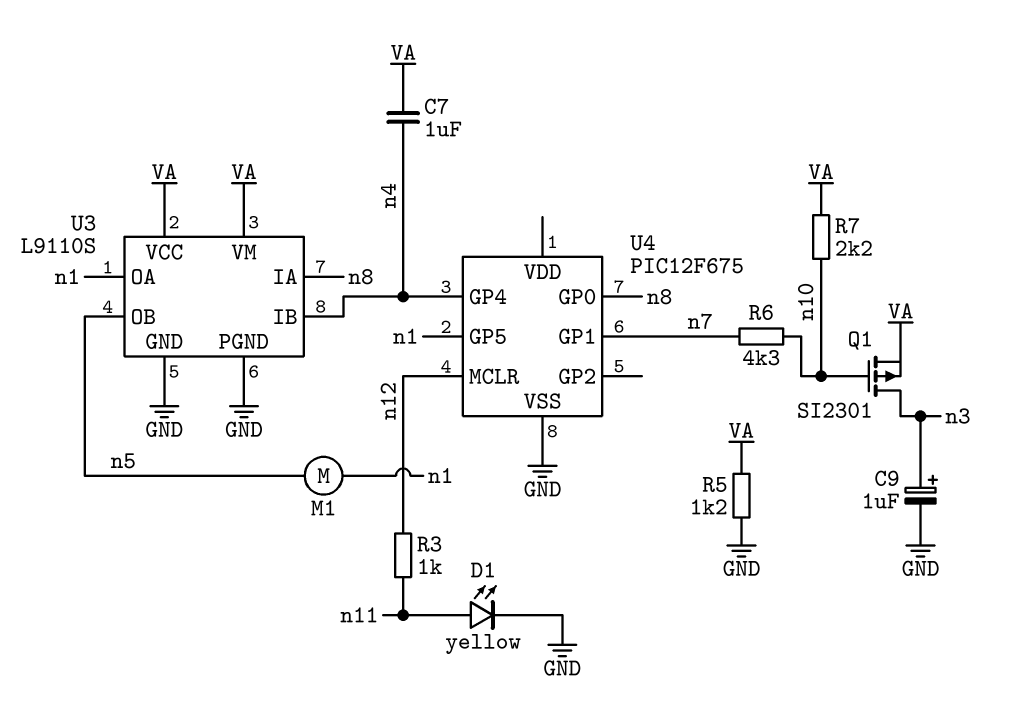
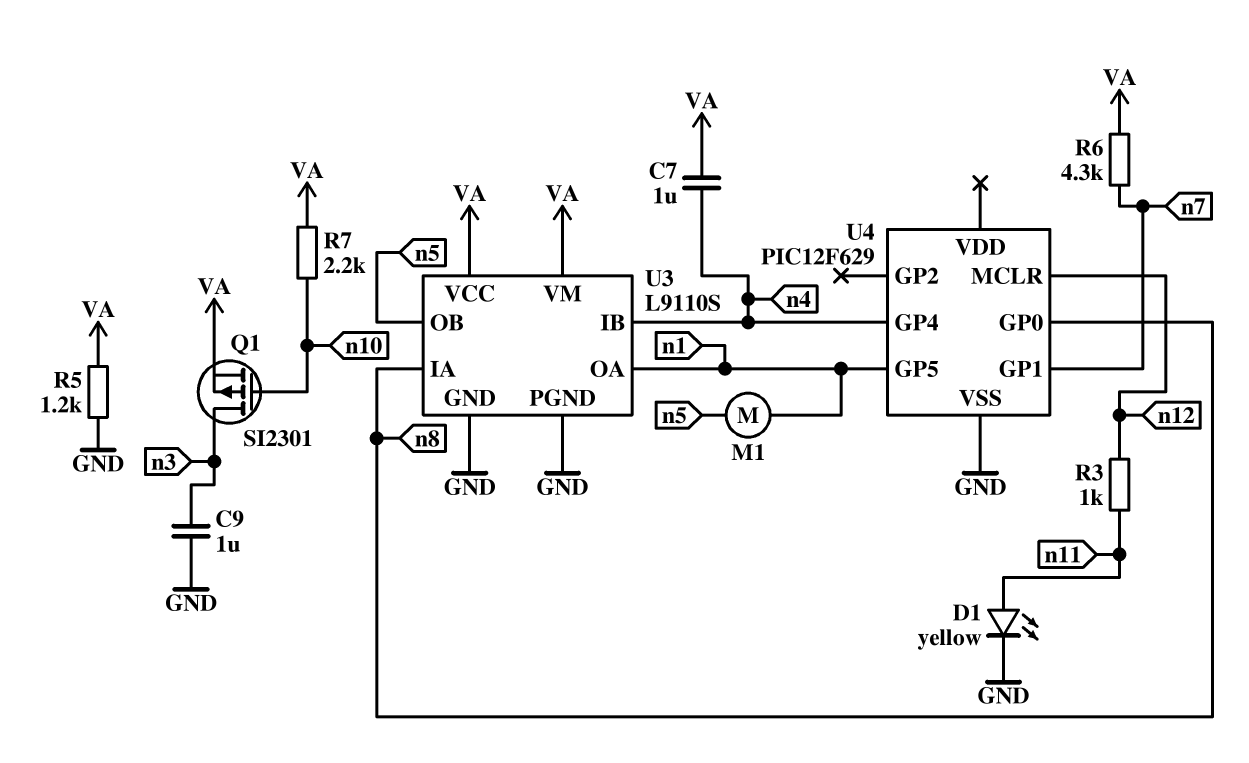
C9: 1uF (plus n3, minus GND) -> 1uF (GND, n3)
R6: 4.3k (n7, n10) -> 4.3k (VA, n7)
U4: PIC12F675 -> PIC12F629

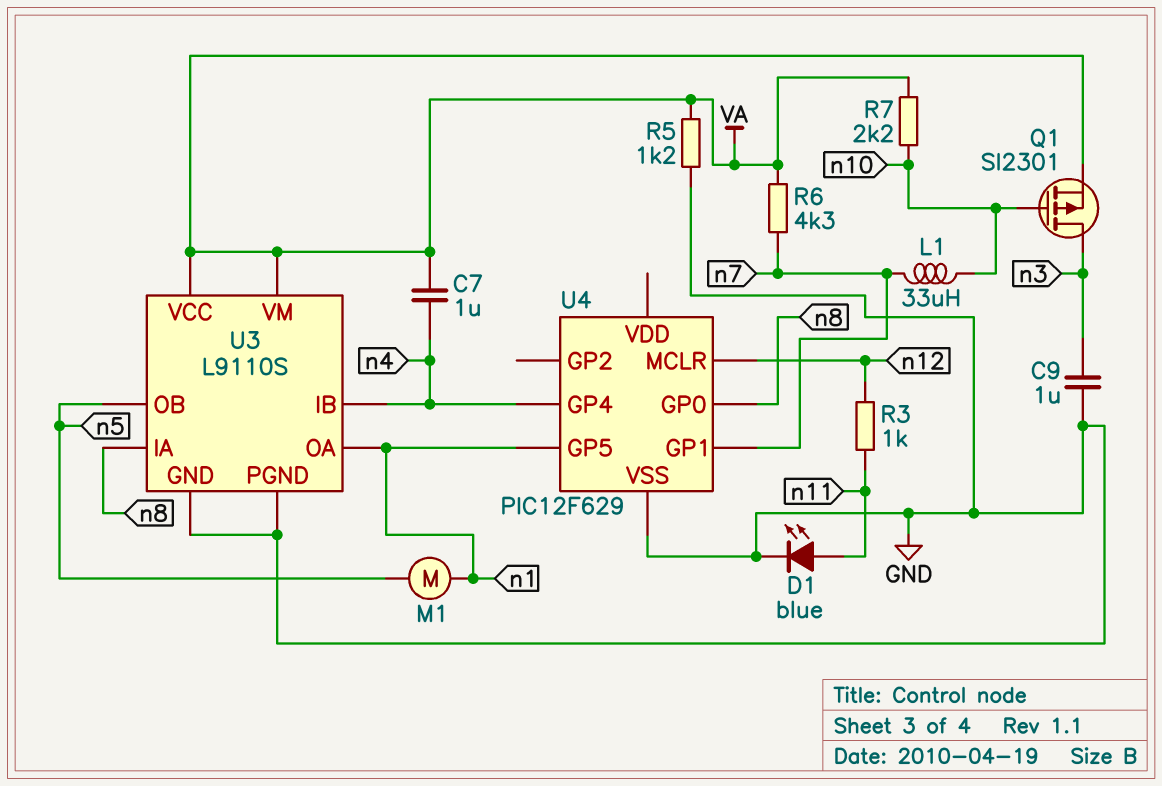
D1: LED yellow (A n11, K GND) -> LED blue (A n11, K GND)
L1: none -> 33uH (n7, n10)

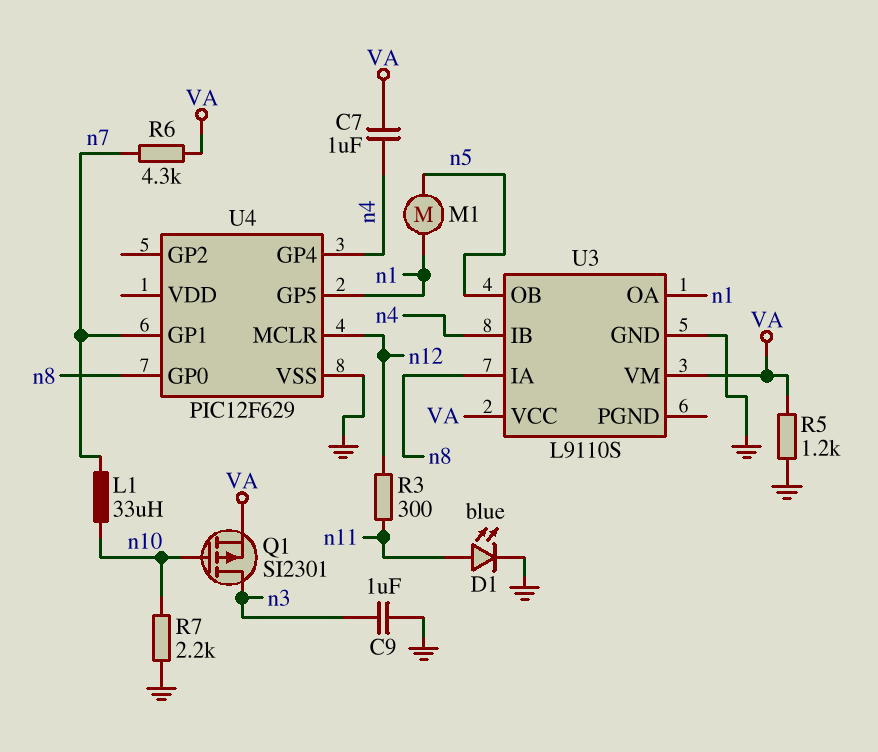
R3: 1k (n11, n12) -> 300 (n11, n12)
R7: 2.2k (VA, n10) -> 2.2k (GND, n10)
U3 pin PGND: GND -> none

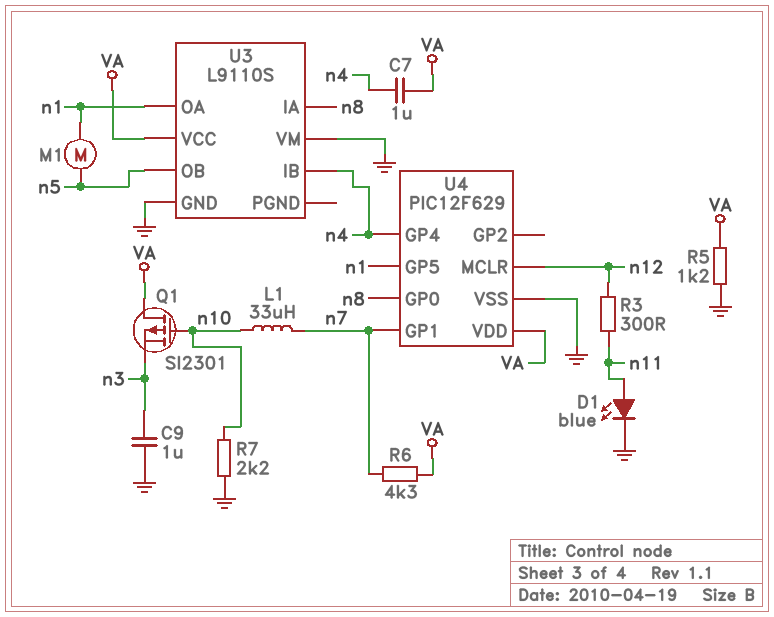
Q1: PMOS SI2301 (G n10, D n3, S VA) -> PMOS SI2301 (G n10, D VA, S n3)
U3 pin VM: VA -> GND
U4 pin VDD: none -> VA

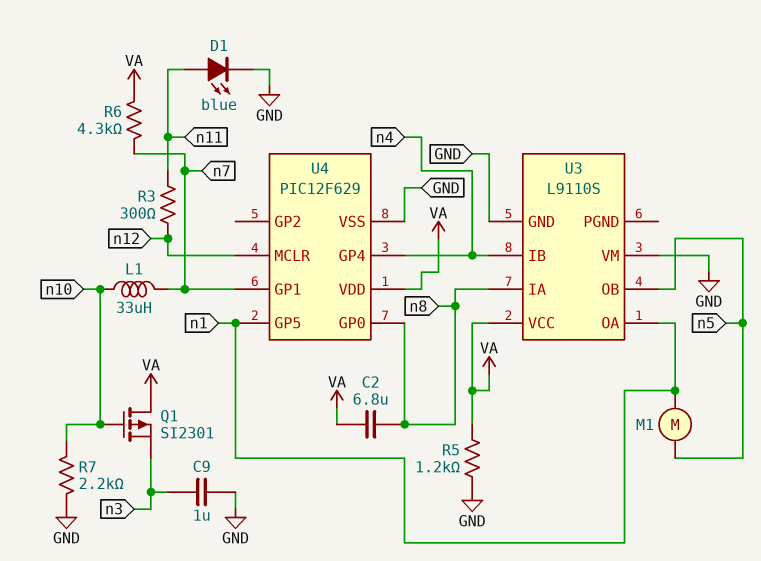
C2: none -> 6.8uF (VA, n8)
C7: 1uF (VA, n4) -> none

